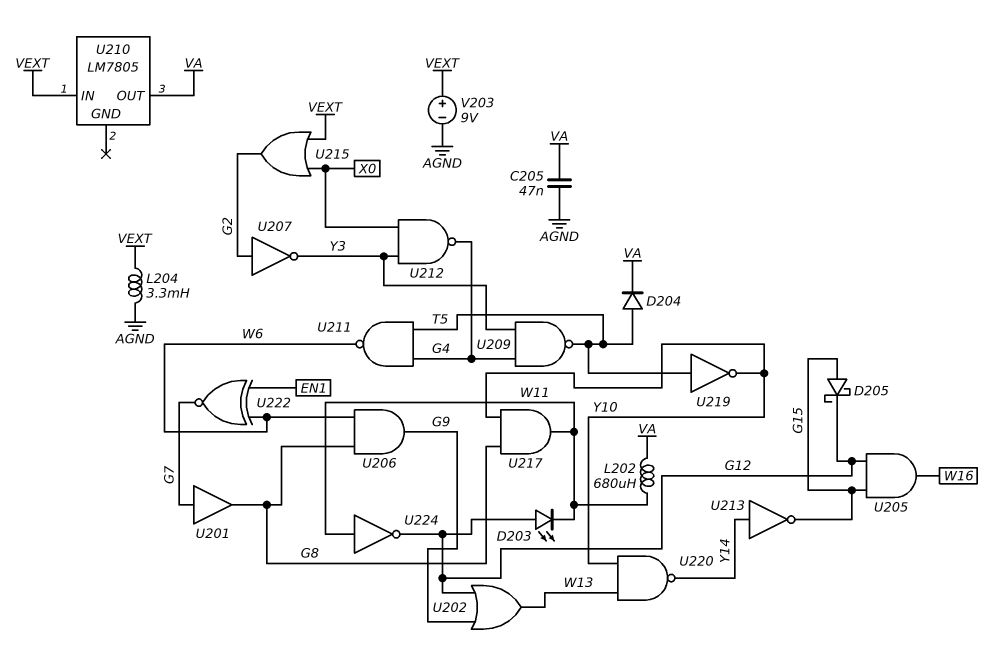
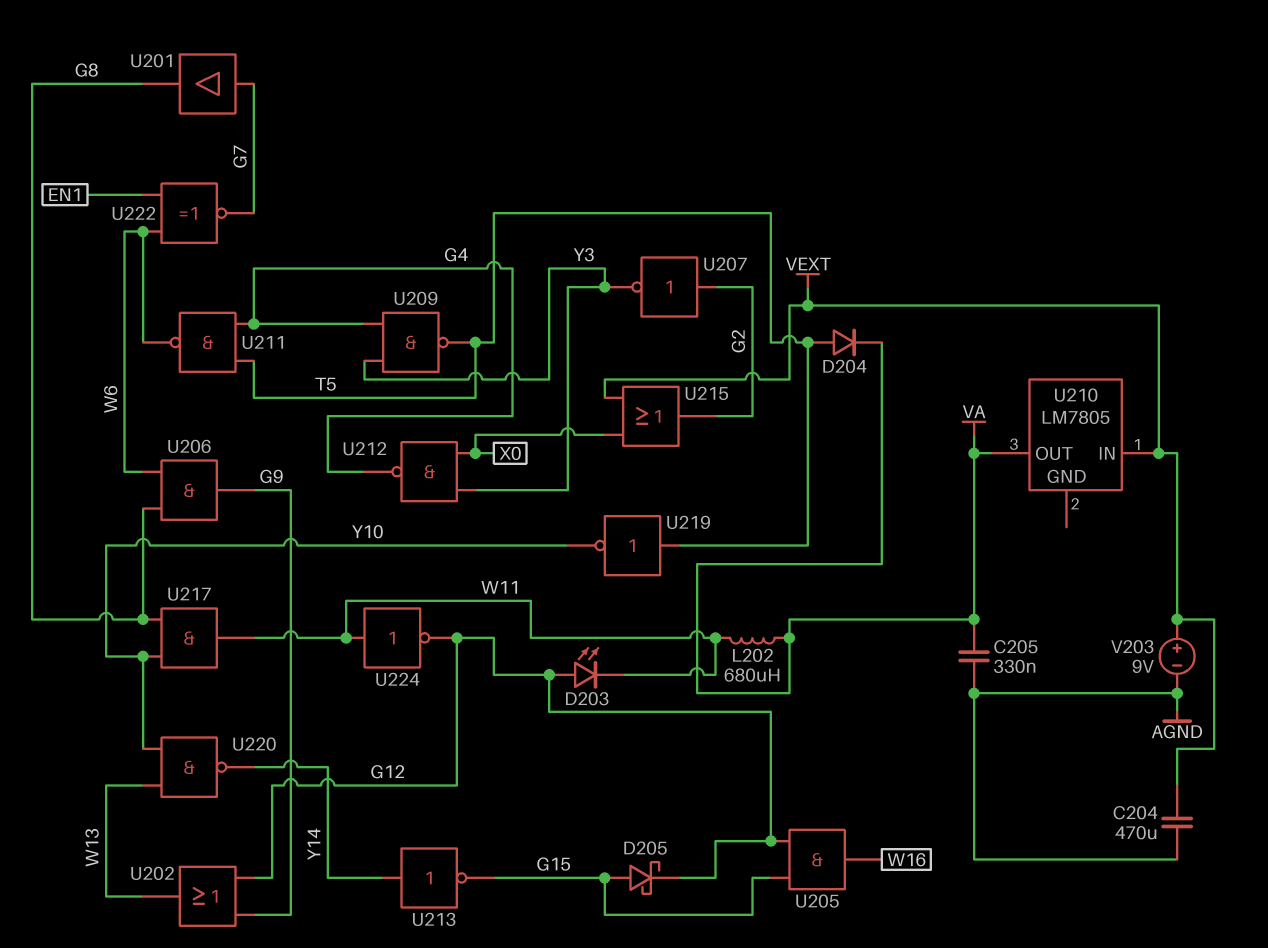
C204: none -> 470uF (AGND, VEXT)
C205: 47nF (AGND, VA) -> 330nF (AGND, VA)
L204: 3.3mH (AGND, VEXT) -> none

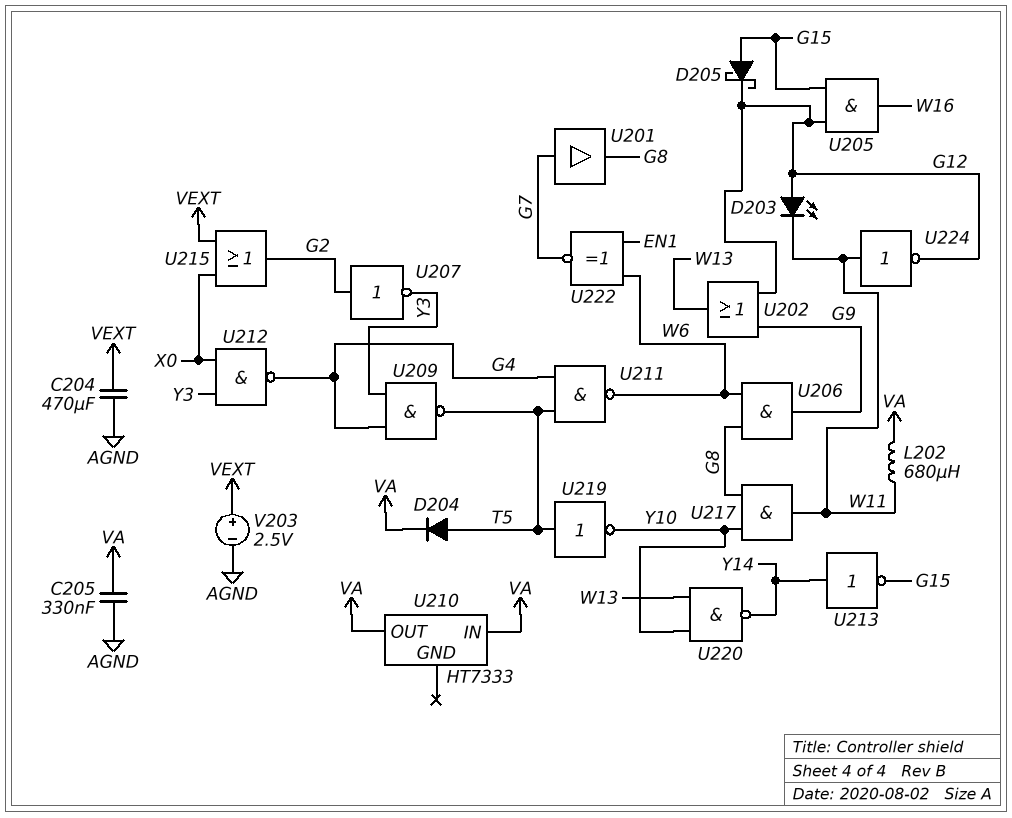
U210: LM7805 -> HT7333
U210 pin IN: VEXT -> VA
V203: 9V (plus VEXT, minus AGND) -> 2.5V (plus VEXT, minus AGND)

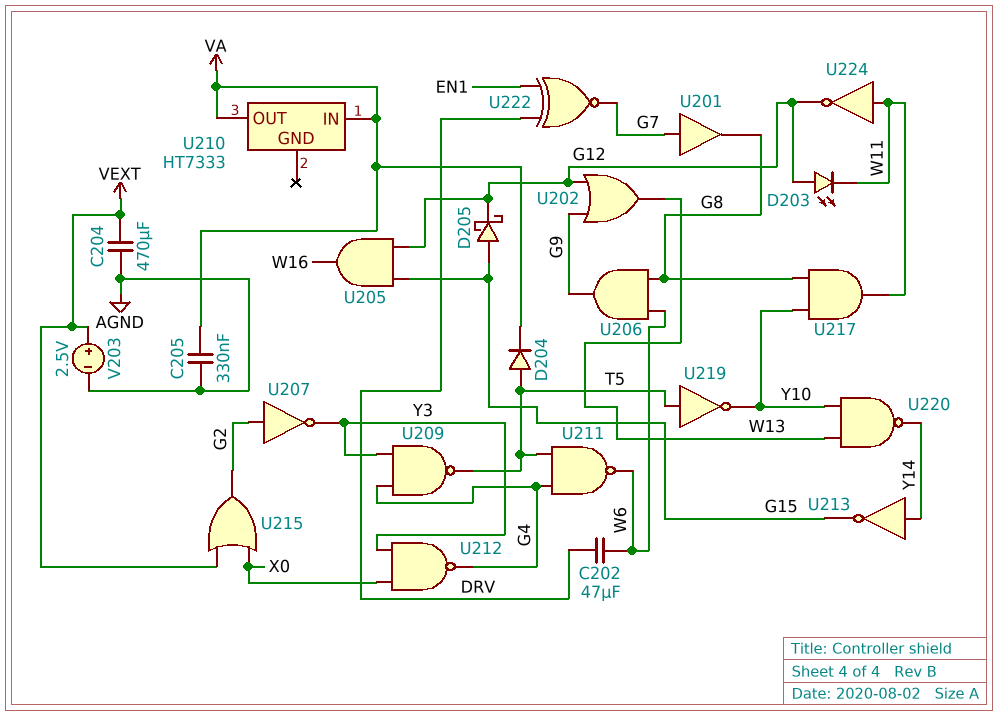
C202: none -> 47uF (DRV, W6)
L202: 680uH (VA, W11) -> none
U222: XNOR (in EN1, in W6, out G7) -> XNOR (in DRV, in EN1, out G7)

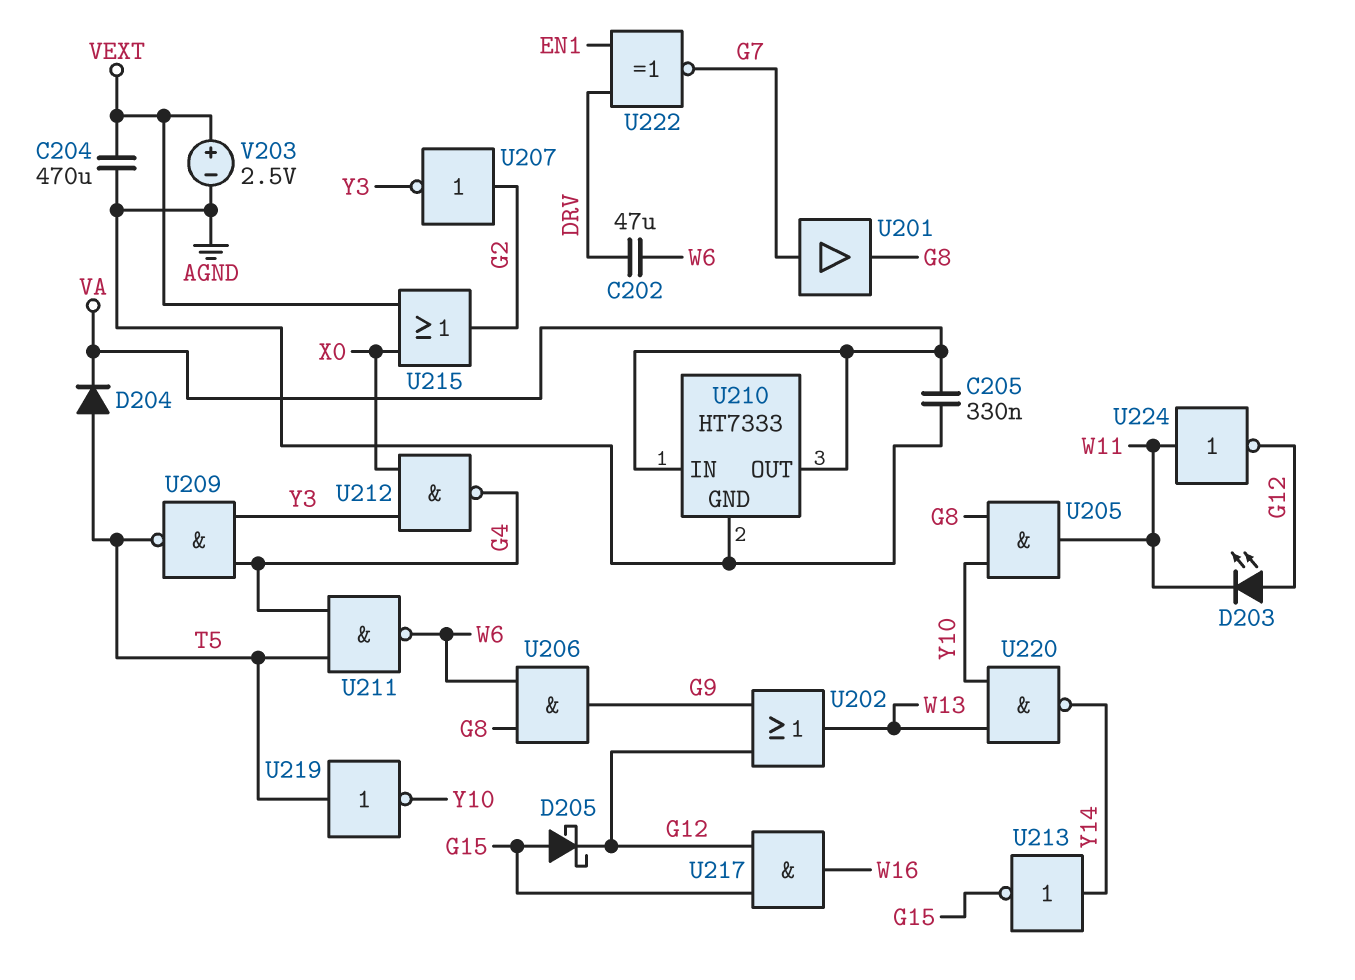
U205: AND (in G12, in G15, out W16) -> AND (in G8, in Y10, out W11)
U210 pin GND: none -> AGND
U217: AND (in G8, in Y10, out W11) -> AND (in G12, in G15, out W16)

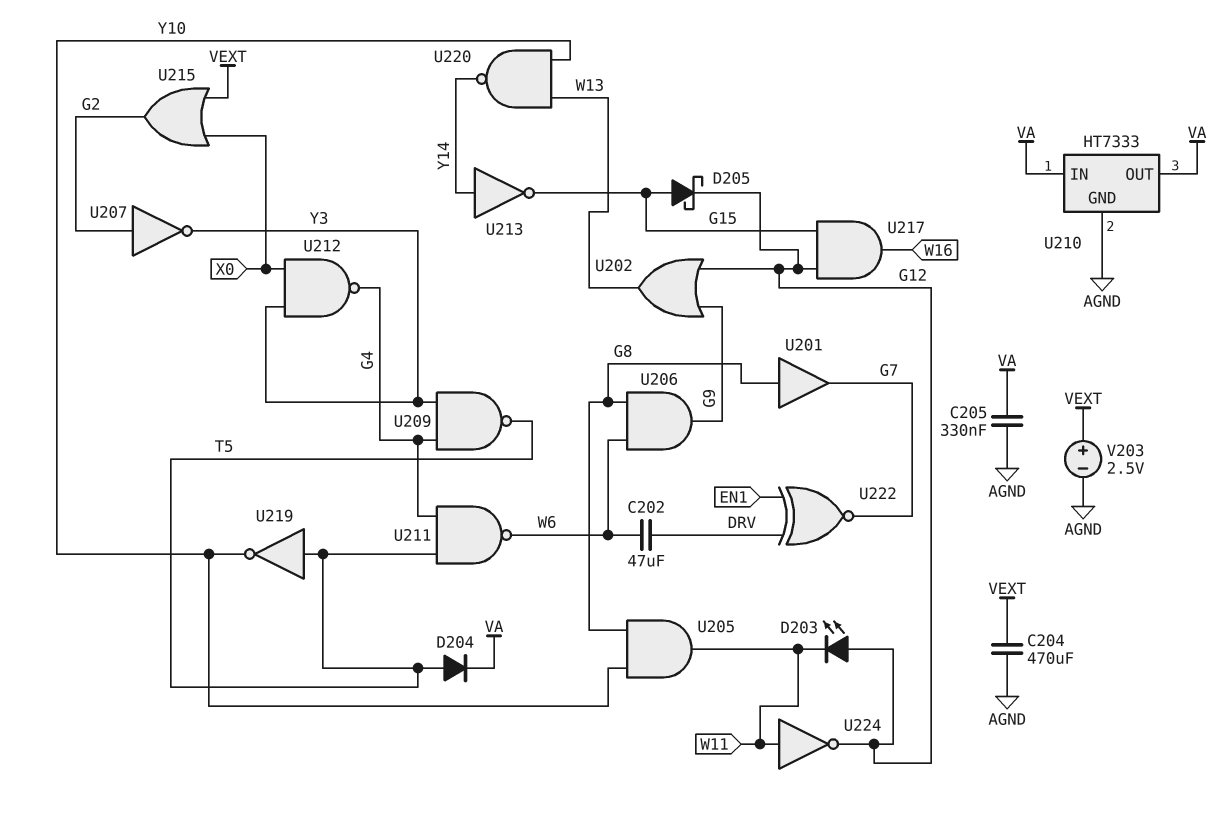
U201: buffer (in G7, out G8) -> buffer (in G8, out G7)

